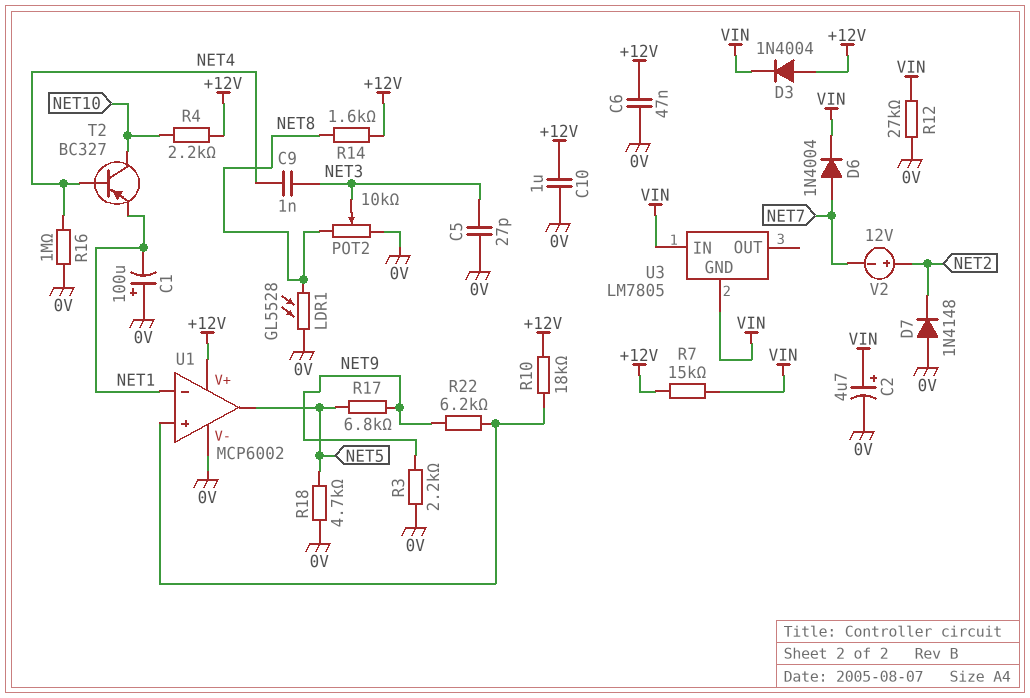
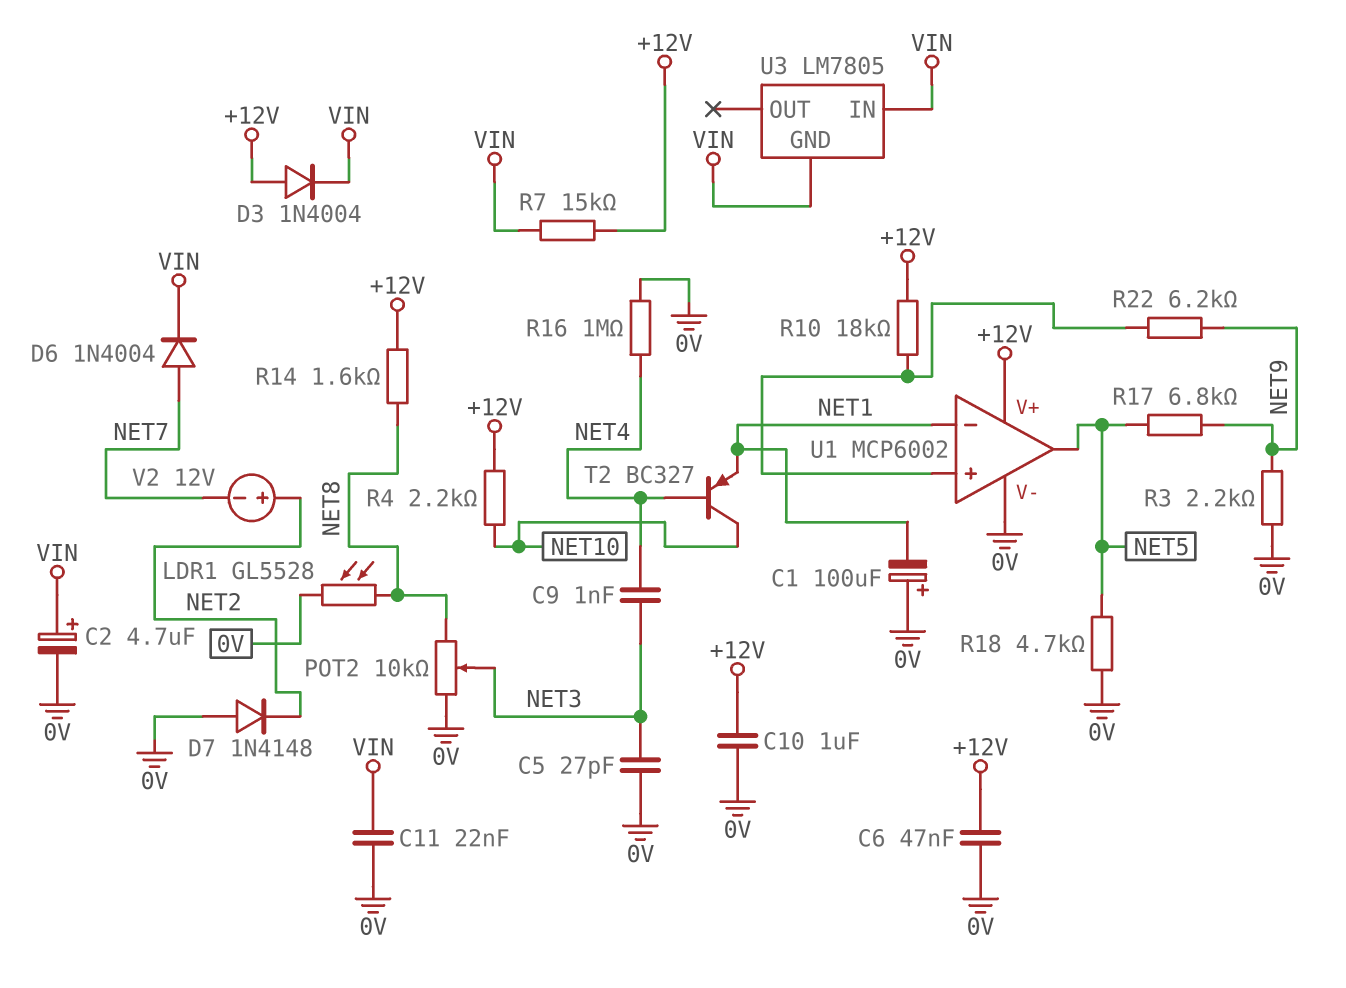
C11: none -> 22nF (0V, VIN)
R12: 27k (0V, VIN) -> none

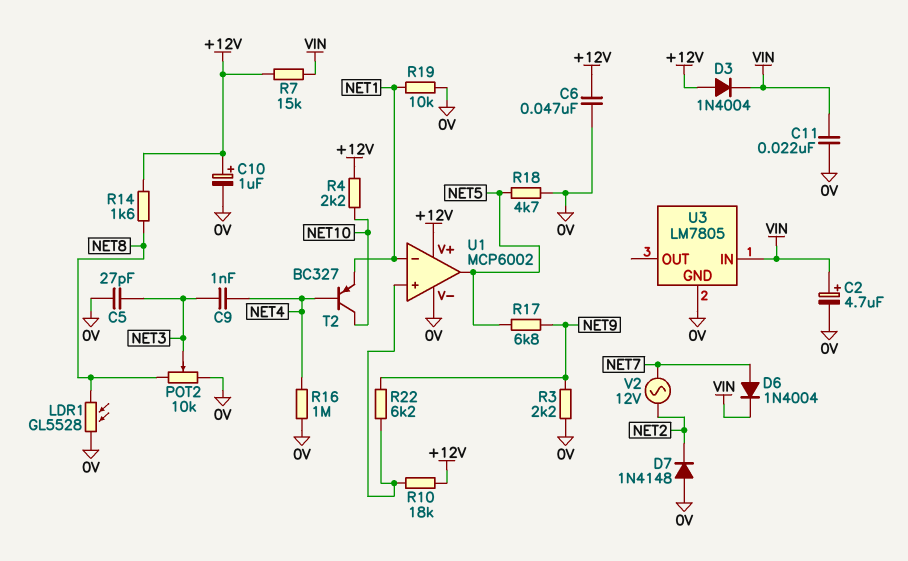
C1: 100uF (plus 0V, minus NET1) -> none
C10: 1uF (+12V, 0V) -> 1uF (plus +12V, minus 0V)
R19: none -> 10k (0V, NET1)
U3 pin GND: VIN -> 0V
V2: 12V (plus NET2, minus NET7) -> AC 12V (NET2, NET7)

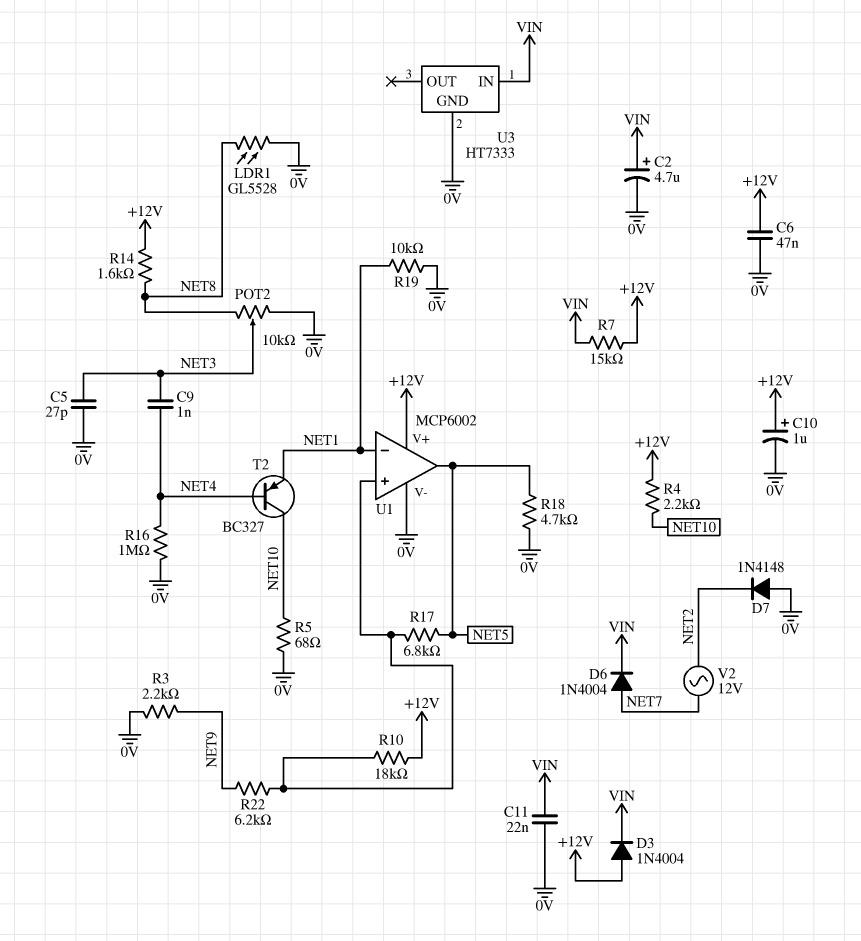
R5: none -> 68 (0V, NET10)
R17: 6.8k (NET5, NET9) -> 6.8k (NET5, U1/in+)
U3: LM7805 -> HT7333

